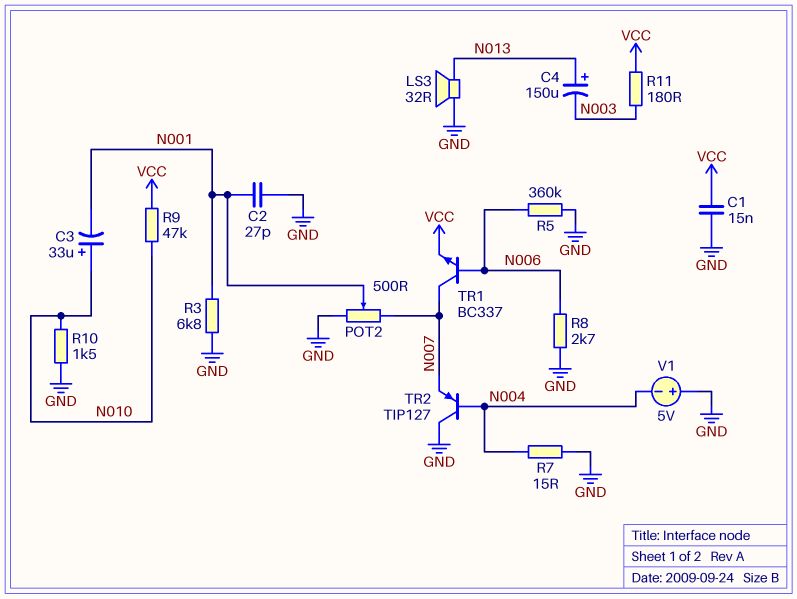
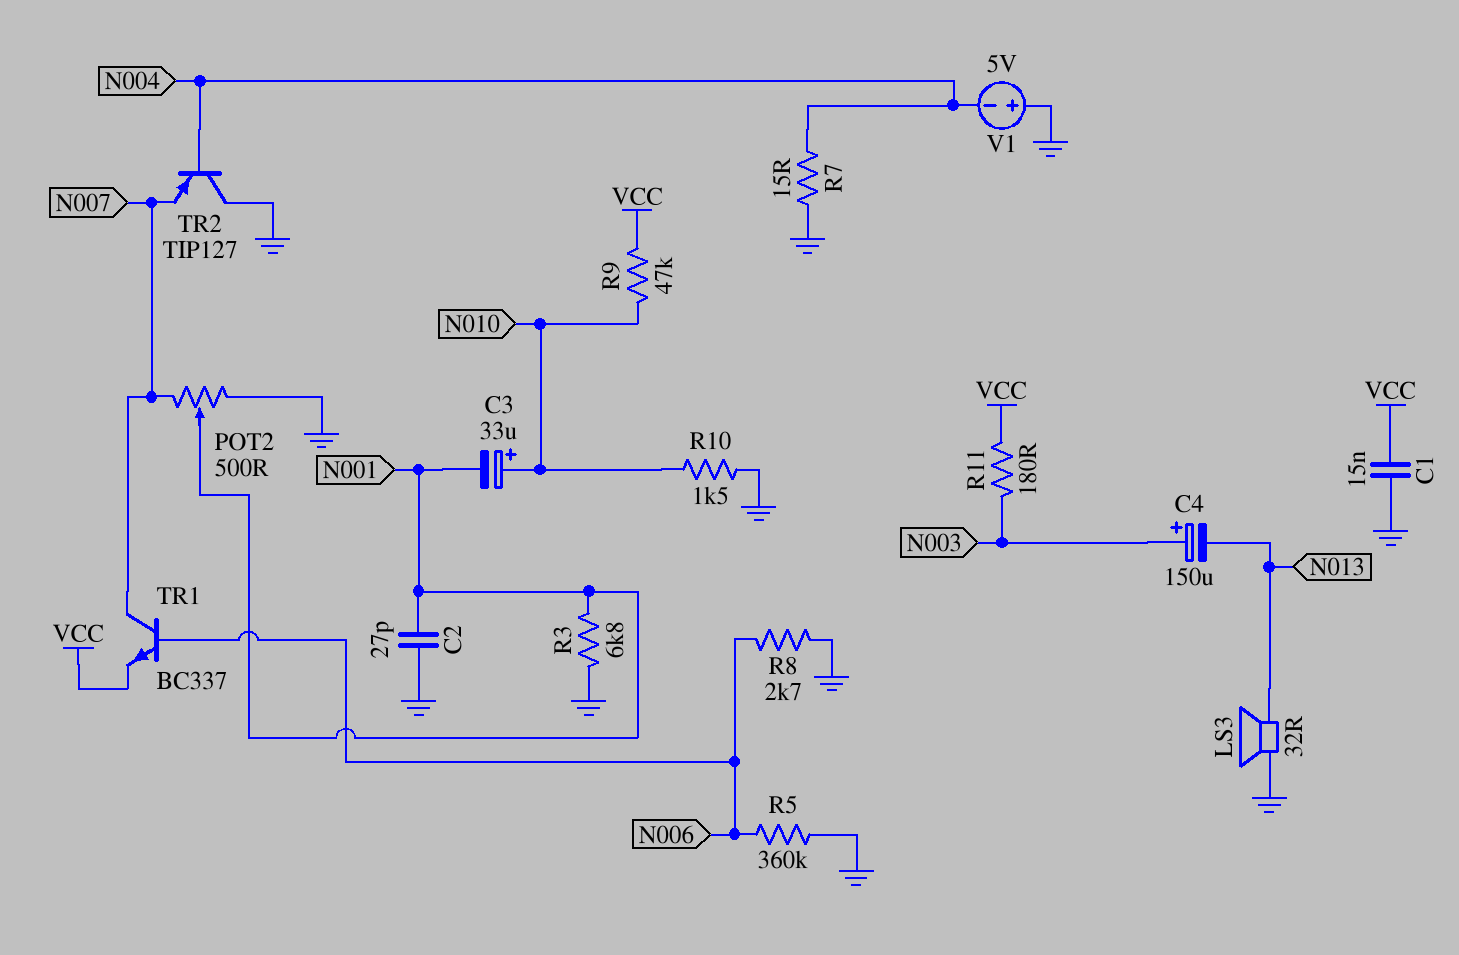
C4: 150uF (plus N013, minus N003) -> 150uF (plus N003, minus N013)

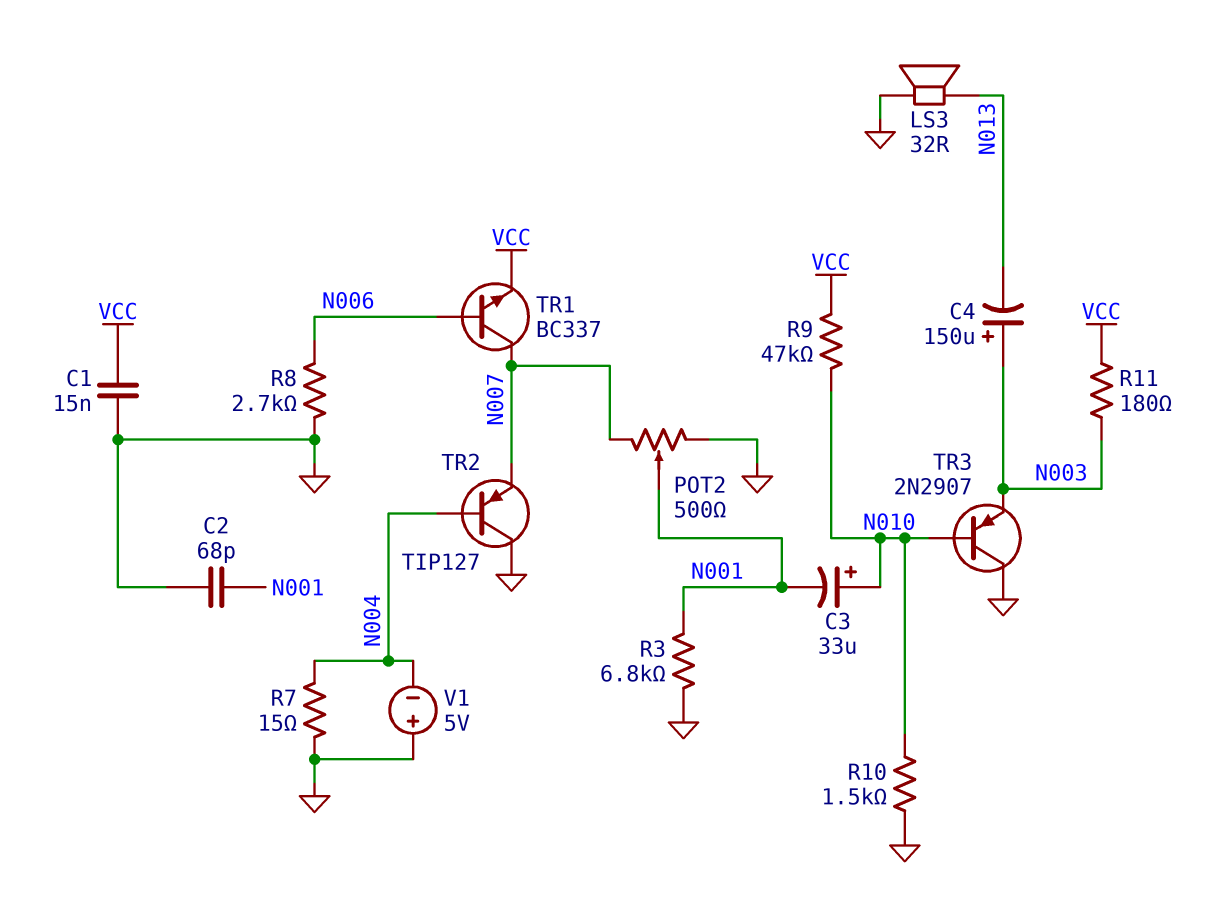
C2: 27pF (GND, N001) -> 68pF (GND, N001)
R5: 360k (GND, N006) -> none
TR3: none -> PNP 2N2907 (B N010, C GND, E N003)

